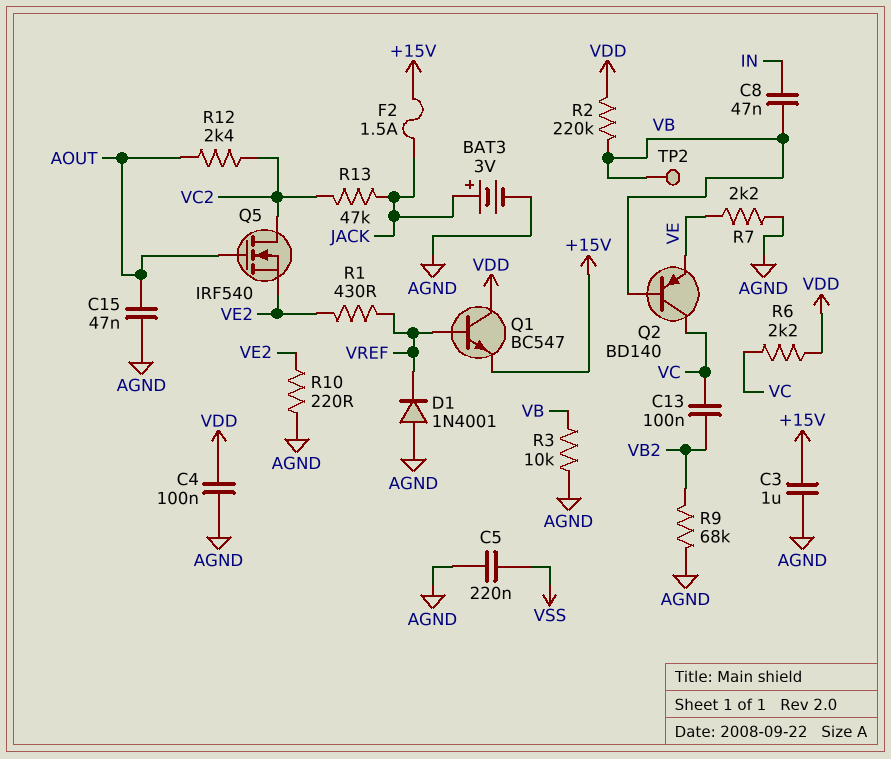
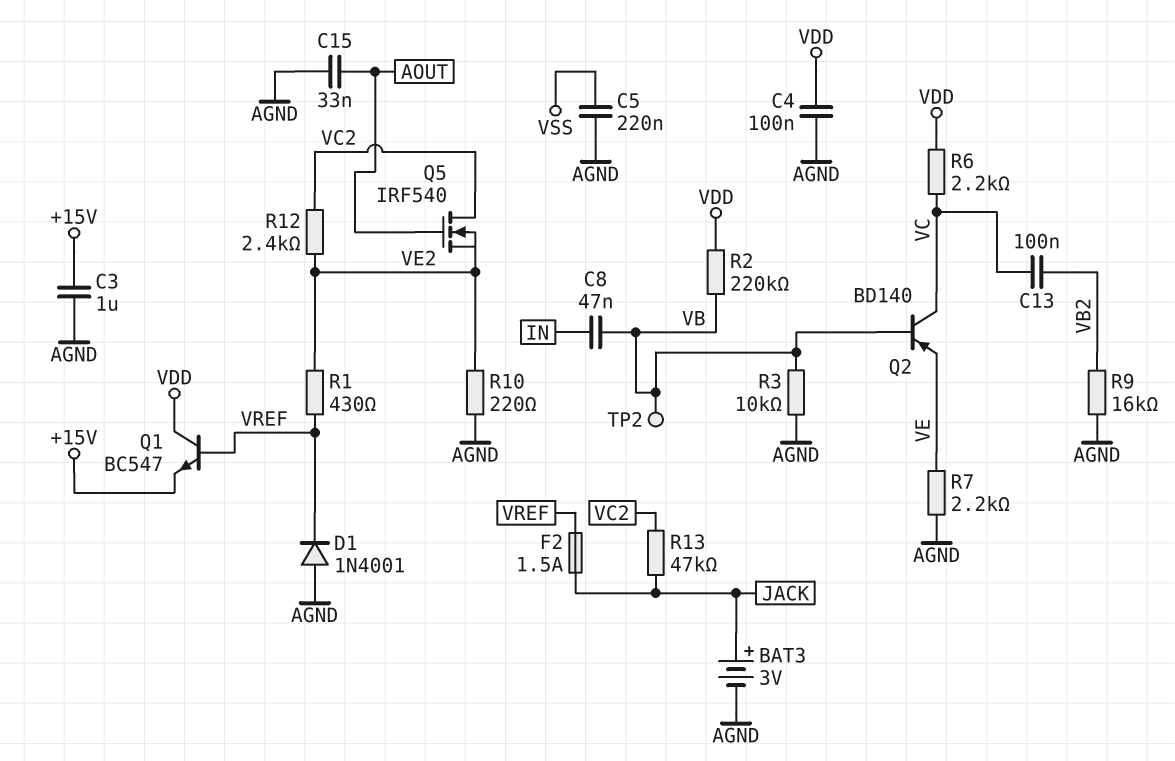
C15: 47nF (AGND, AOUT) -> 33nF (AGND, AOUT)
F2: 1.5A (+15V, JACK) -> 1.5A (JACK, VREF)
R9: 68k (AGND, VB2) -> 16k (AGND, VB2)
R12: 2.4k (AOUT, VC2) -> 2.4k (VC2, VE2)

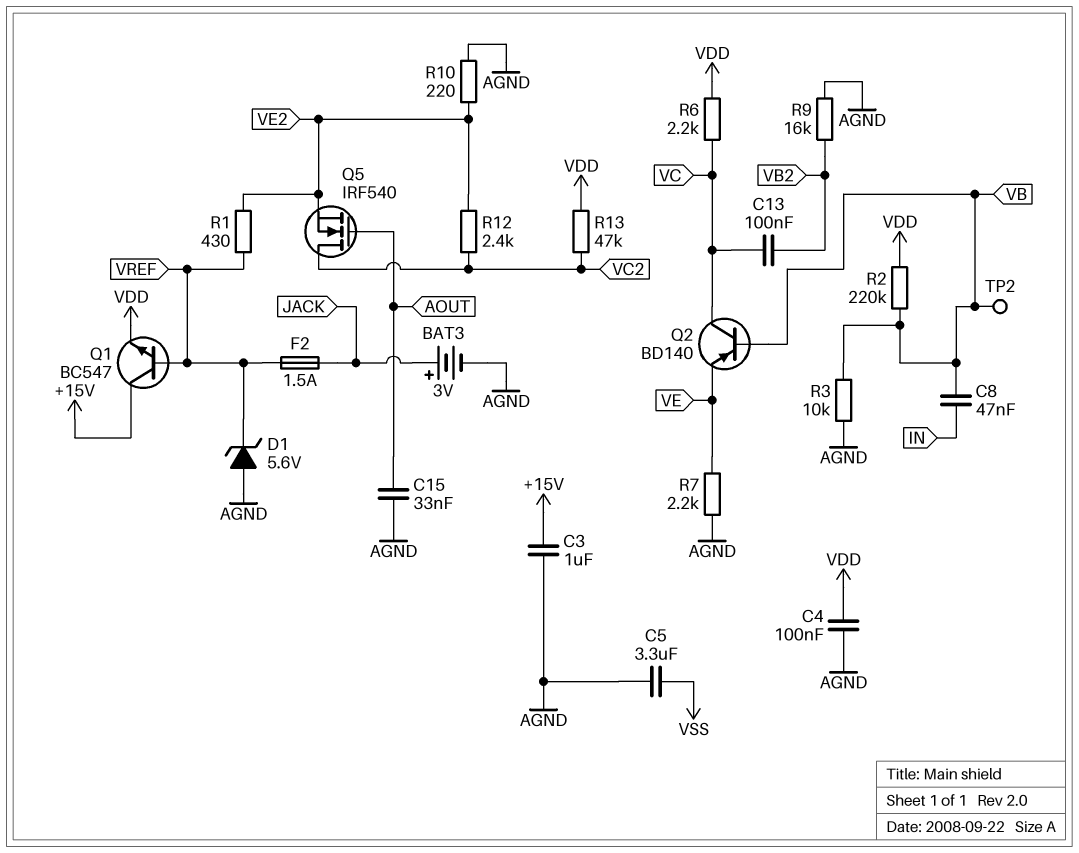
C5: 220nF (AGND, VSS) -> 3.3uF (AGND, VSS)
D1: diode 1N4001 (A AGND, K VREF) -> zener 5.6V (A AGND, K VREF)
Q1: NPN BC547 (B VREF, C VDD, E +15V) -> NPN BC547 (B VREF, C +15V, E VDD)
R13: 47k (JACK, VC2) -> 47k (VC2, VDD)

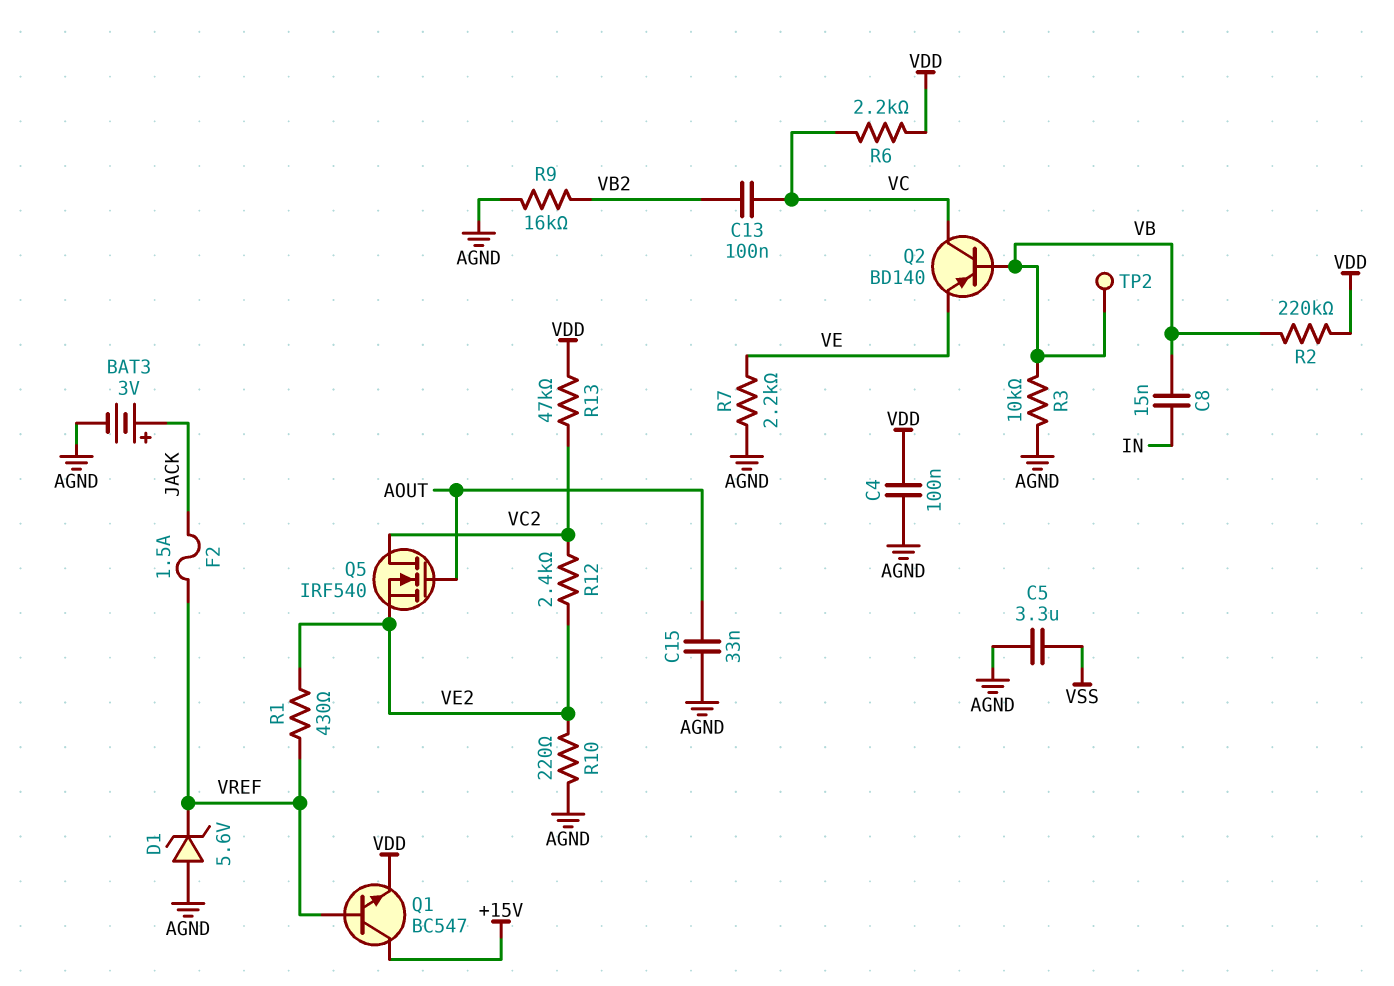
C3: 1uF (+15V, AGND) -> none
C8: 47nF (IN, VB) -> 15nF (IN, VB)

